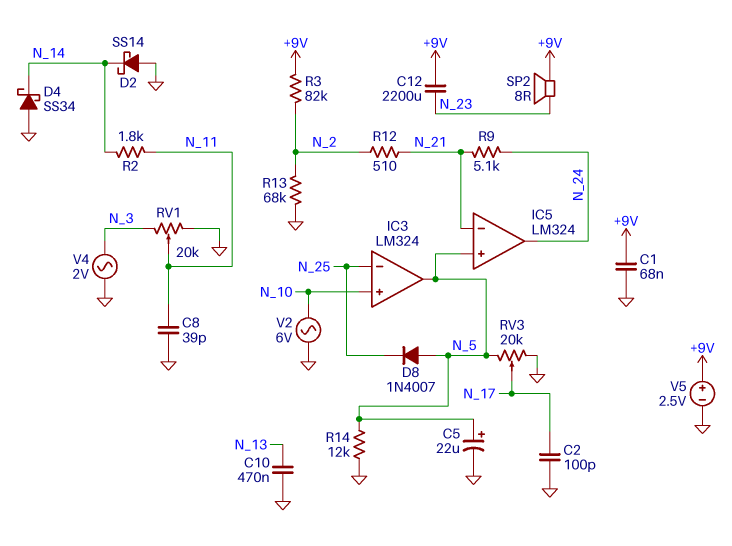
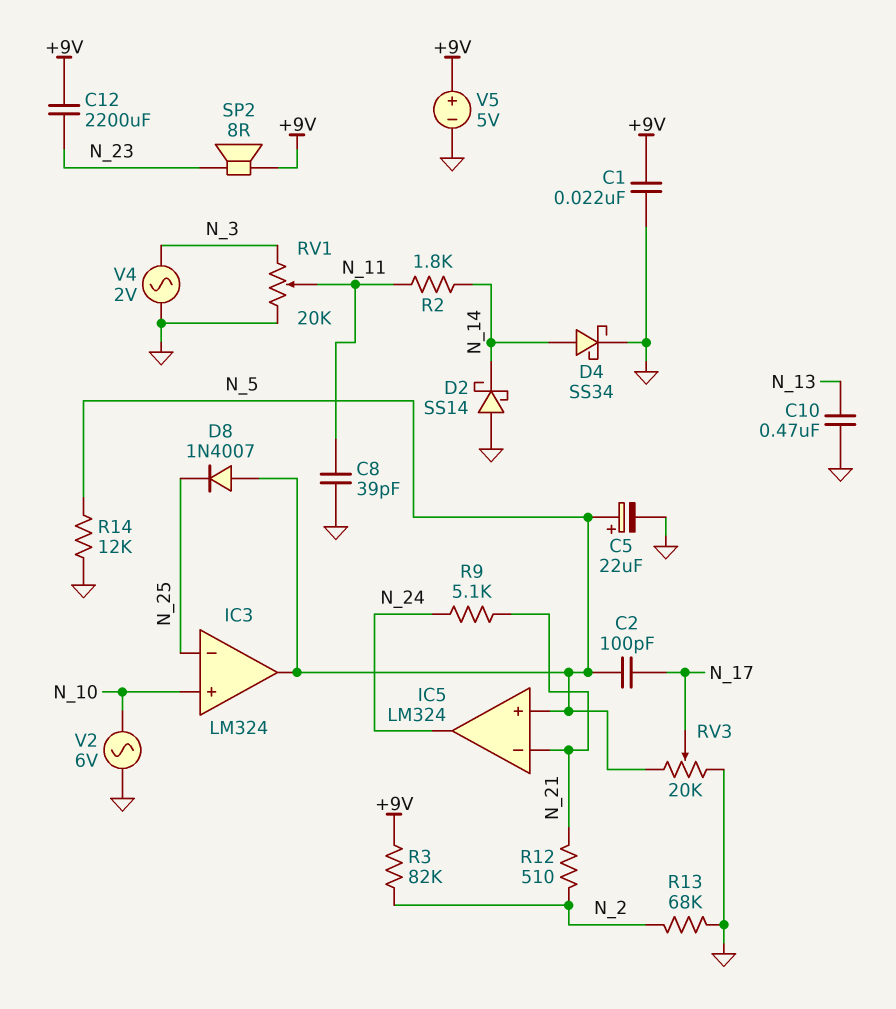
C1: 68nF (+9V, GND) -> 22nF (+9V, GND)
C2: 100pF (GND, N_17) -> 100pF (N_5, N_17)
D4: schottky SS34 (A GND, K N_14) -> schottky SS34 (A N_14, K GND)
V5: 2.5V (plus +9V, minus GND) -> 5V (plus +9V, minus GND)

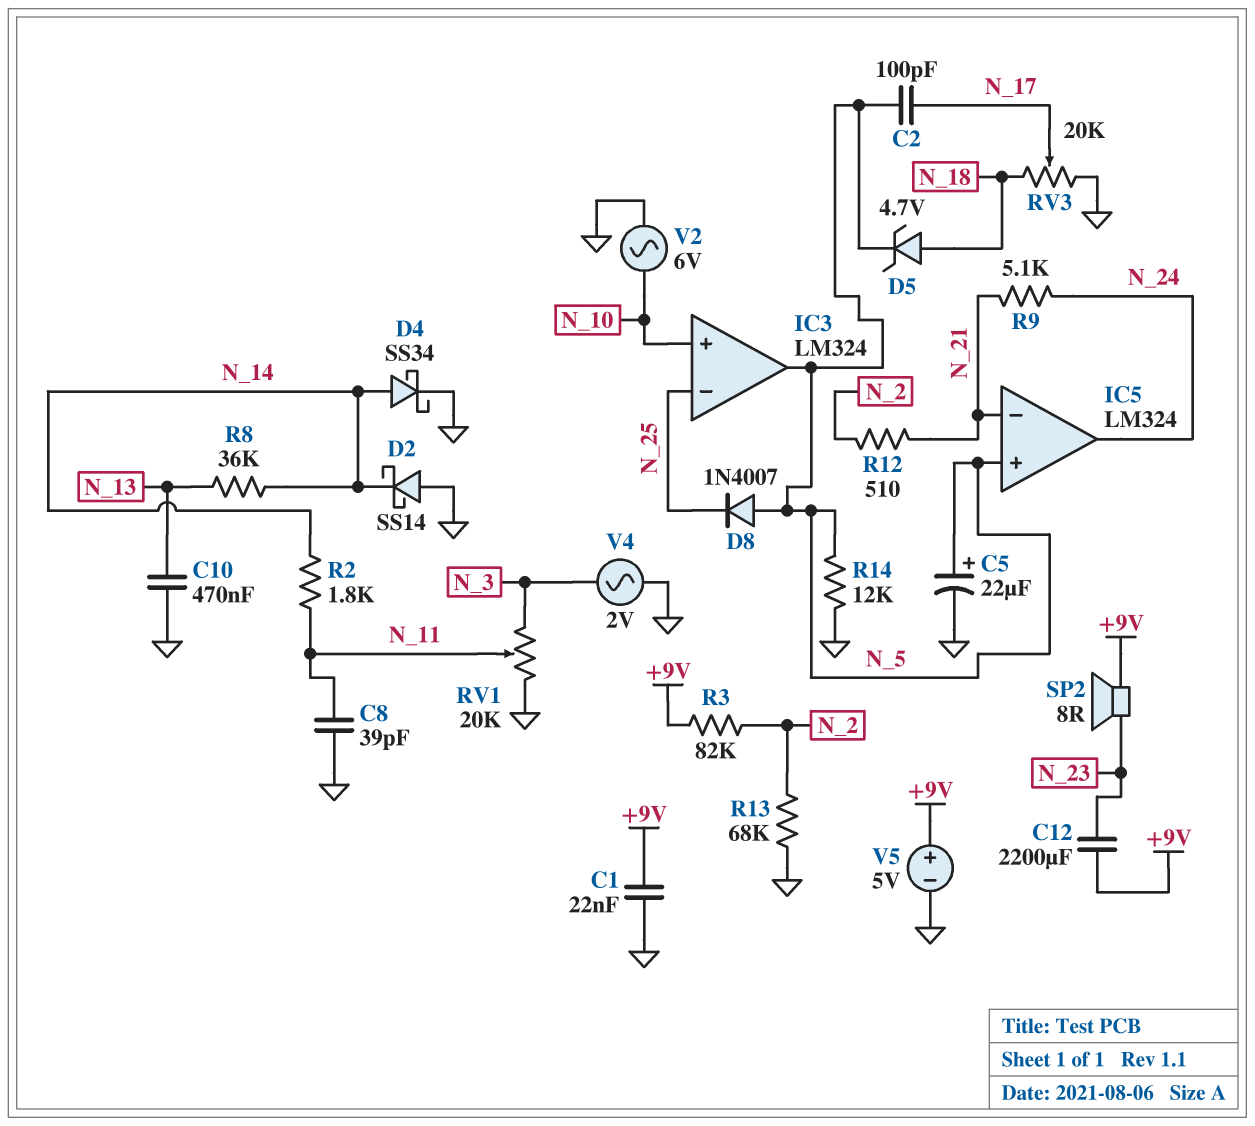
D5: none -> zener 4.7V (A N_18, K N_5)
R8: none -> 36k (N_13, N_14)
RV3: 20k (GND, N_5, wiper N_17) -> 20k (GND, N_18, wiper N_17)

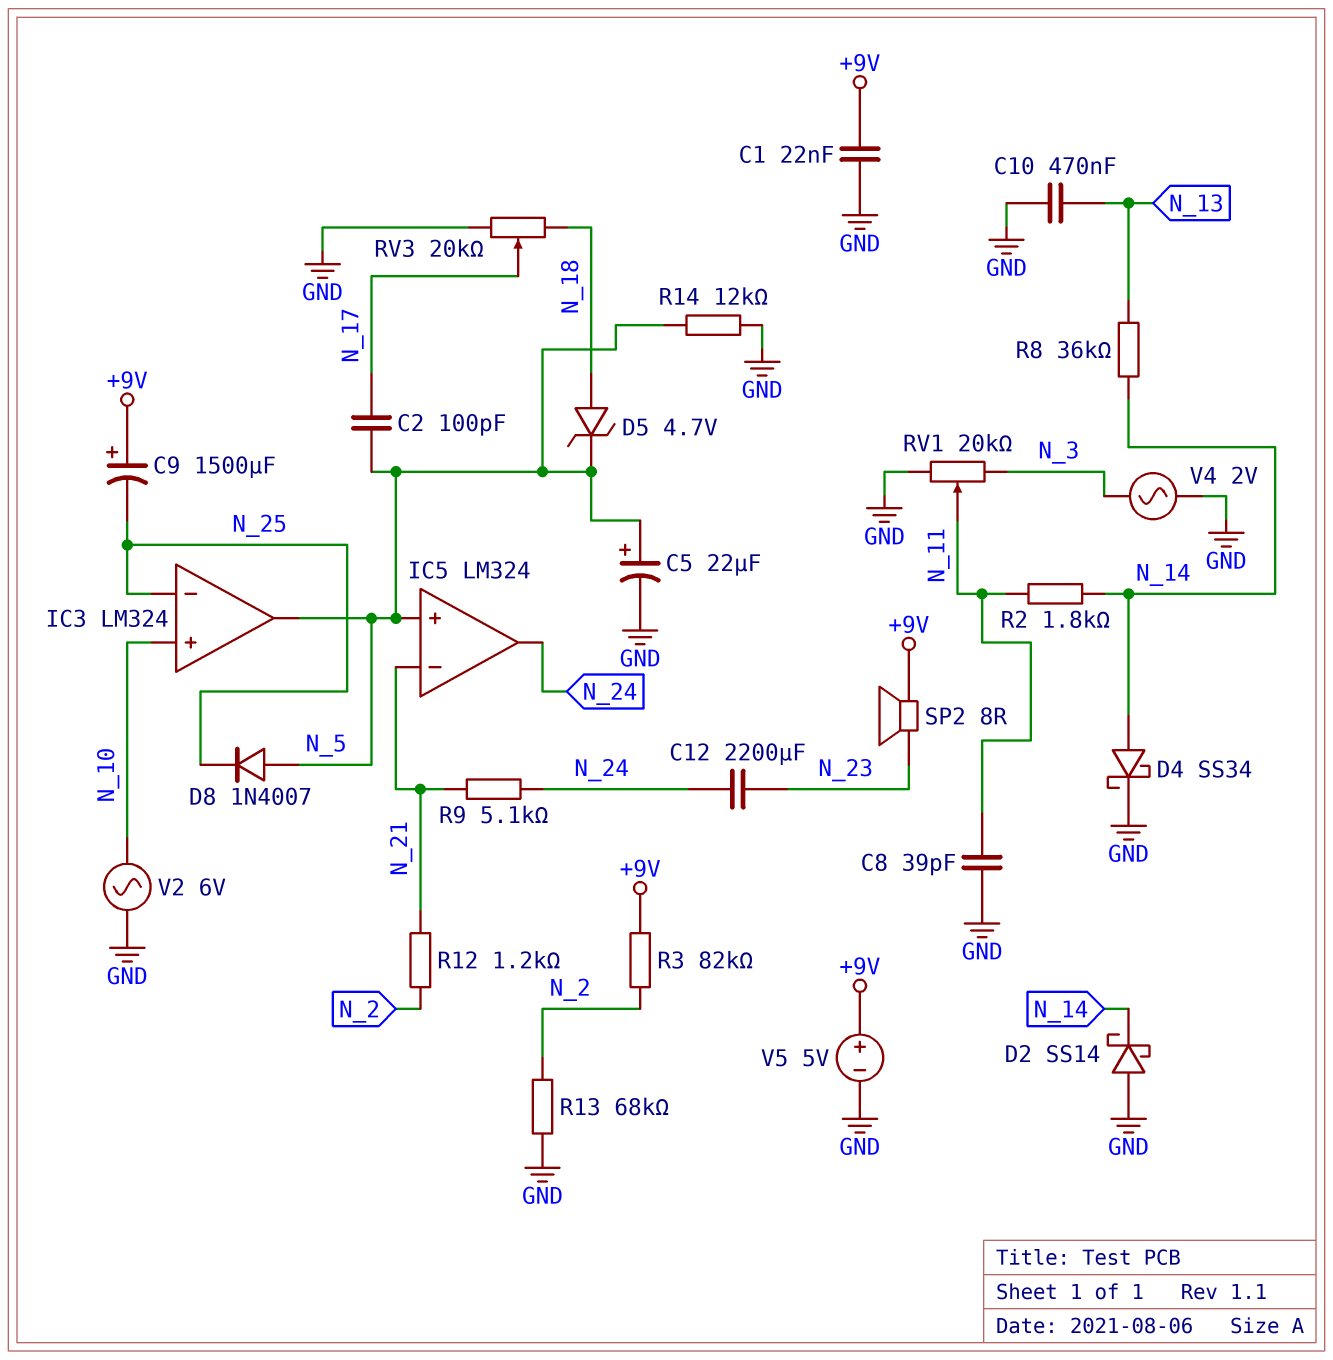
C9: none -> 1500uF (plus +9V, minus N_25)
C12: 2200uF (+9V, N_23) -> 2200uF (N_23, N_24)
R12: 510 (N_2, N_21) -> 1.2k (N_2, N_21)

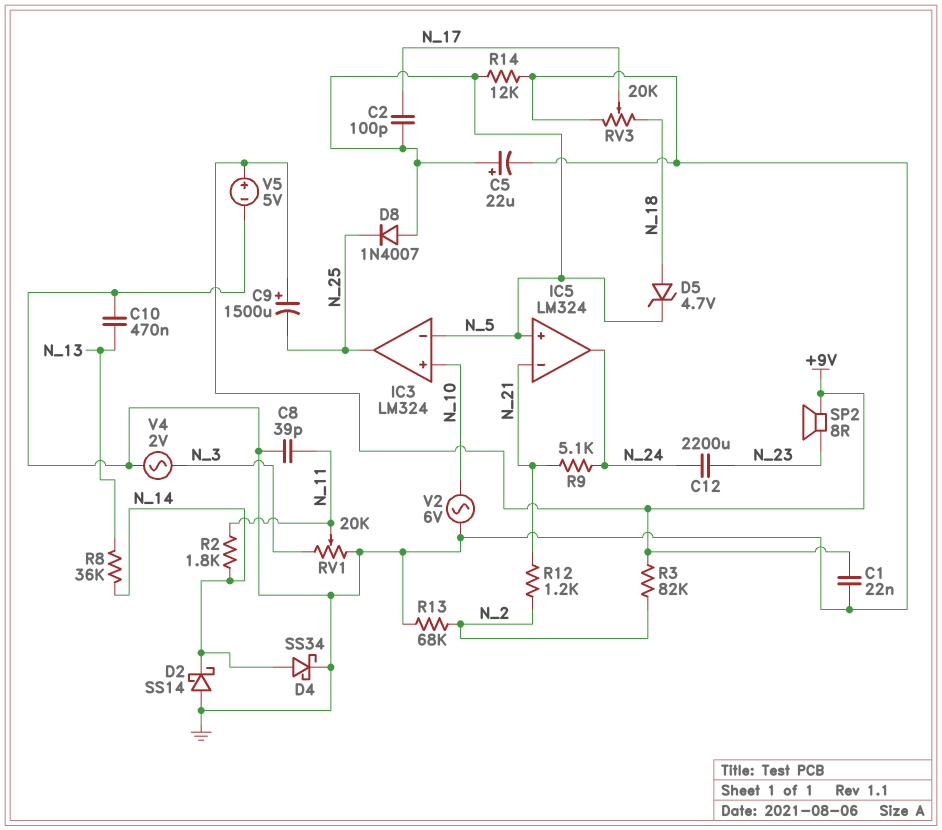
IC3 pin in-: N_25 -> N_5
IC3 pin out: N_5 -> N_25

